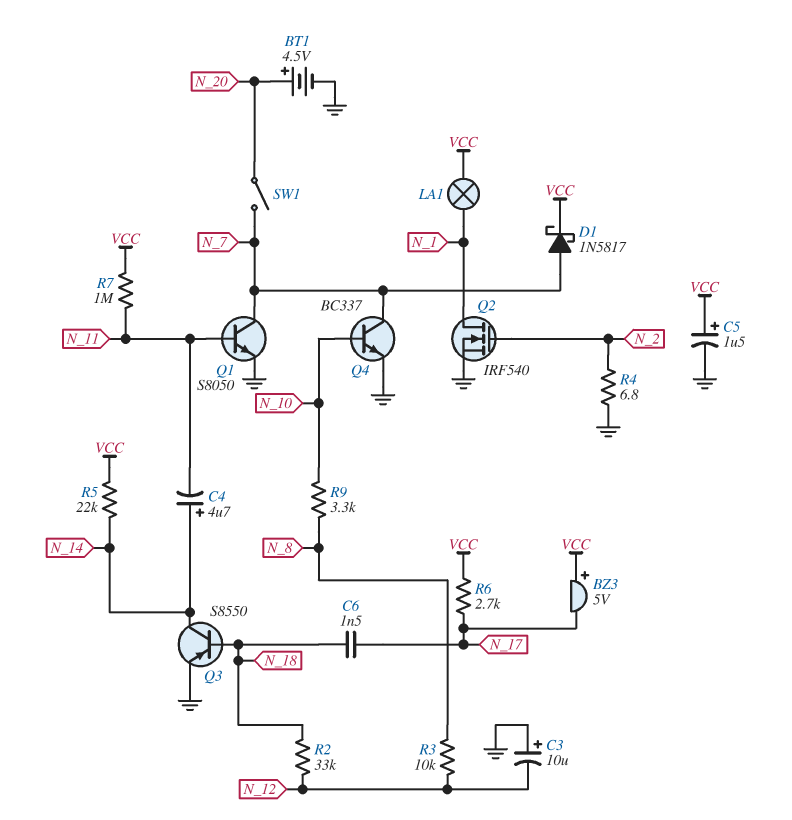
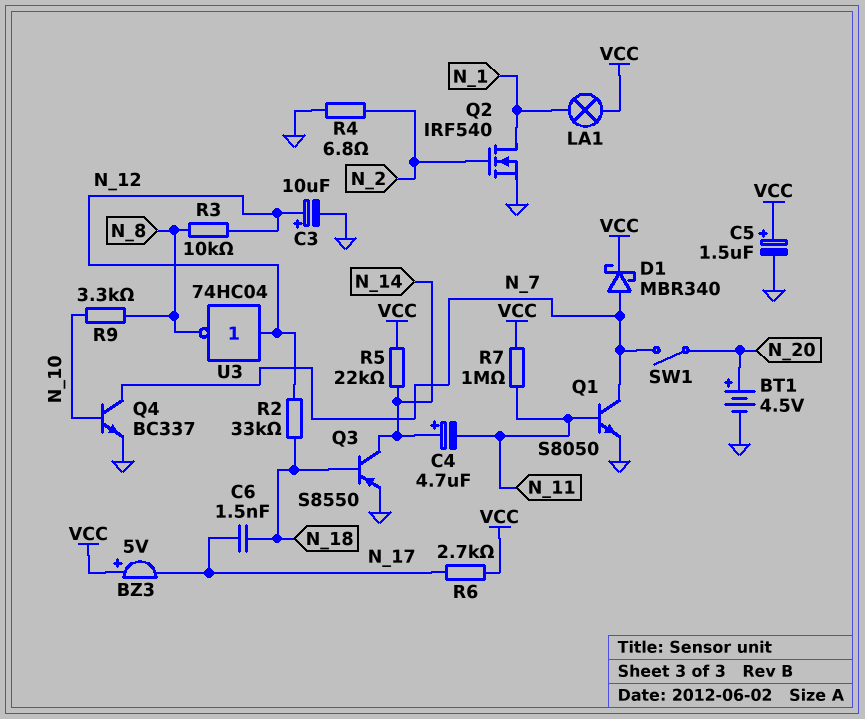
C3: 10uF (plus GND, minus N_12) -> 10uF (plus N_12, minus GND)
D1: schottky 1N5817 (A N_7, K VCC) -> schottky MBR340 (A N_7, K VCC)
U3: none -> NOT 74HC04 (in N_12, out N_8)

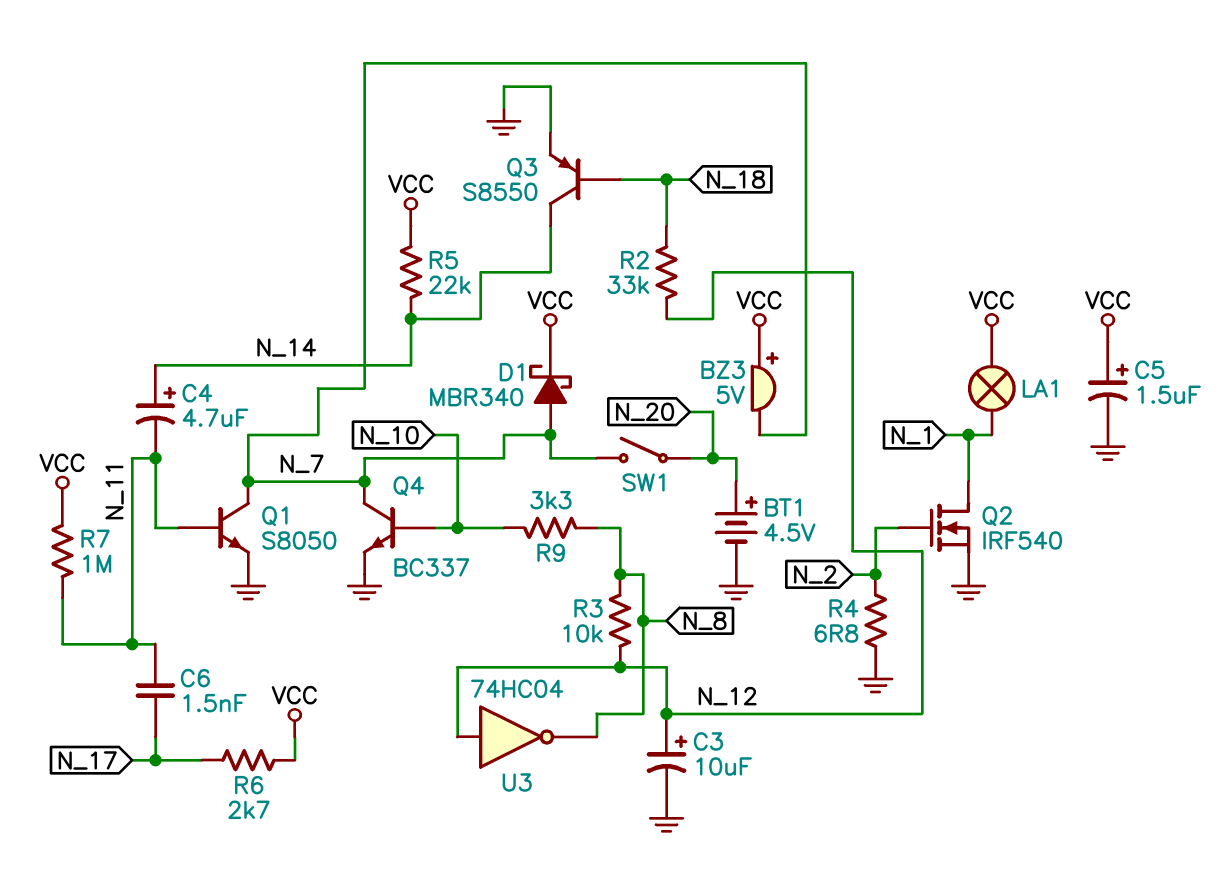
BZ3: buzzer 5V (plus VCC, minus N_17) -> buzzer 5V (plus VCC, minus N_7)
C6: 1.5nF (N_17, N_18) -> 1.5nF (N_11, N_17)

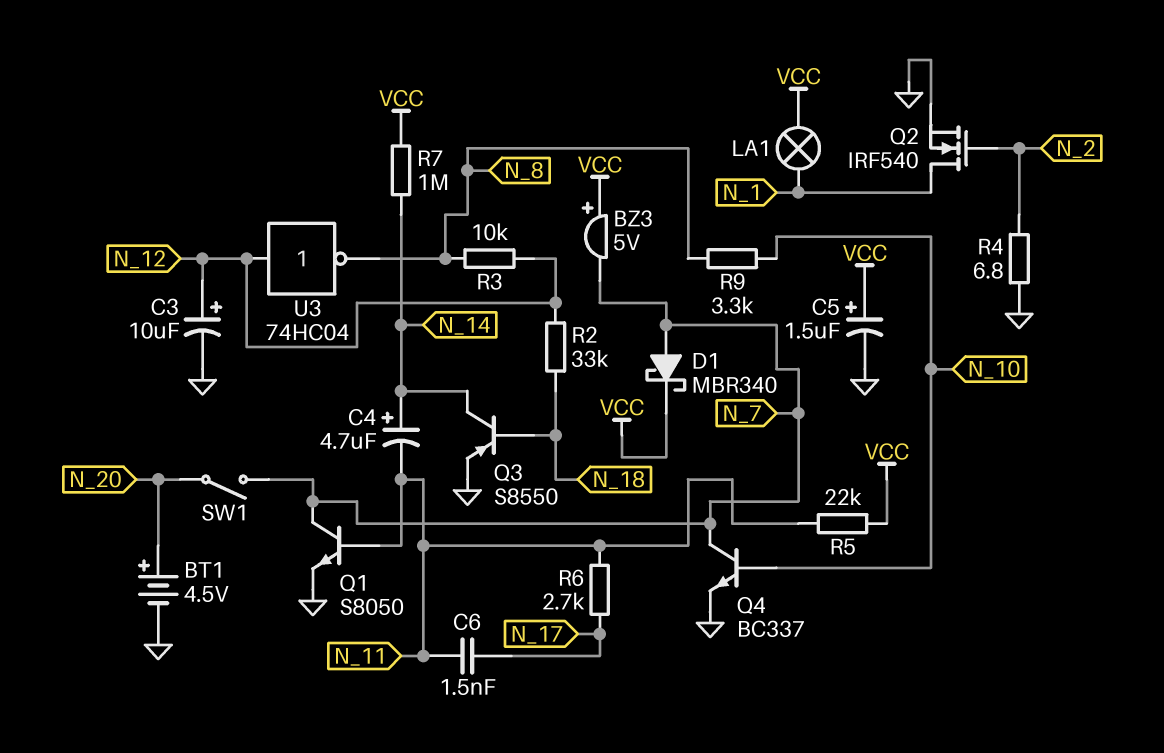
R5: 22k (N_14, VCC) -> 22k (N_11, VCC)
R6: 2.7k (N_17, VCC) -> 2.7k (N_11, N_17)
R7: 1M (N_11, VCC) -> 1M (N_14, VCC)

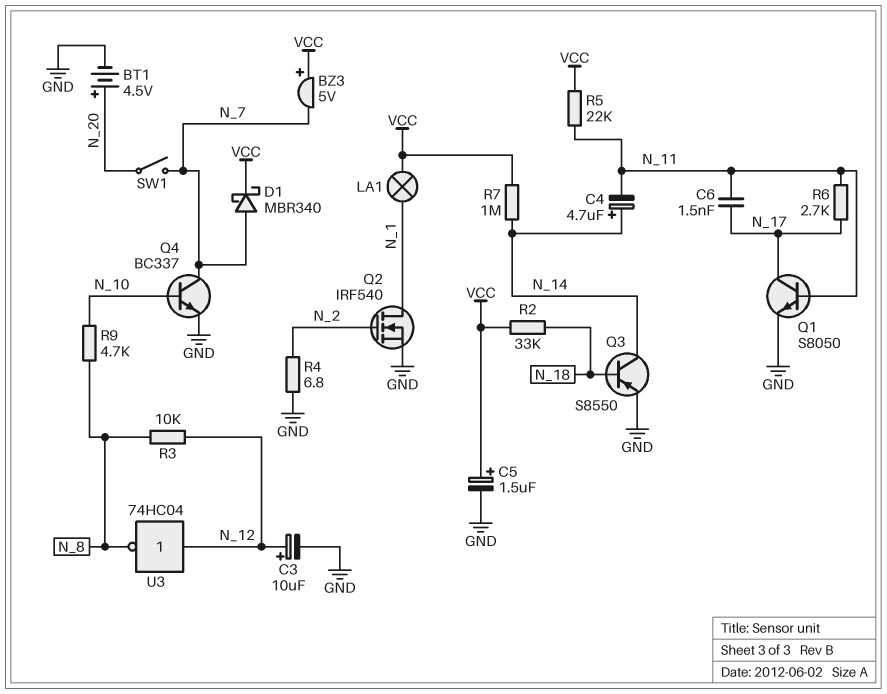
Q1: NPN S8050 (B N_11, C N_7, E GND) -> NPN S8050 (B N_11, C N_17, E GND)
R2: 33k (N_12, N_18) -> 33k (N_18, VCC)
R9: 3.3k (N_8, N_10) -> 4.7k (N_8, N_10)

